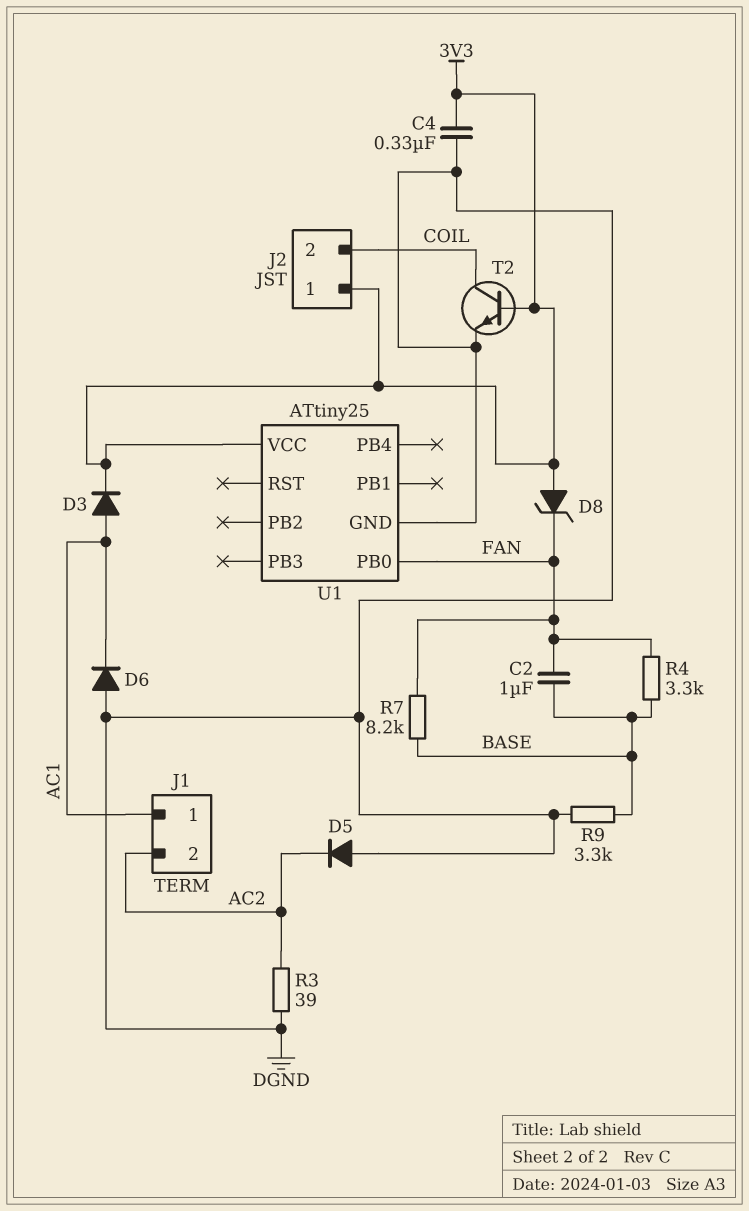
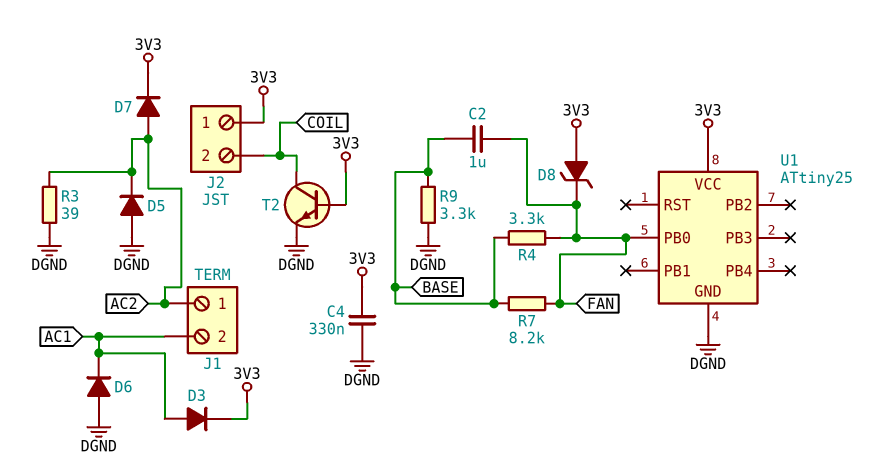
D7: none -> diode (A AC2, K 3V3)
J1 pin 1: AC1 -> AC2
J1 pin 2: AC2 -> AC1

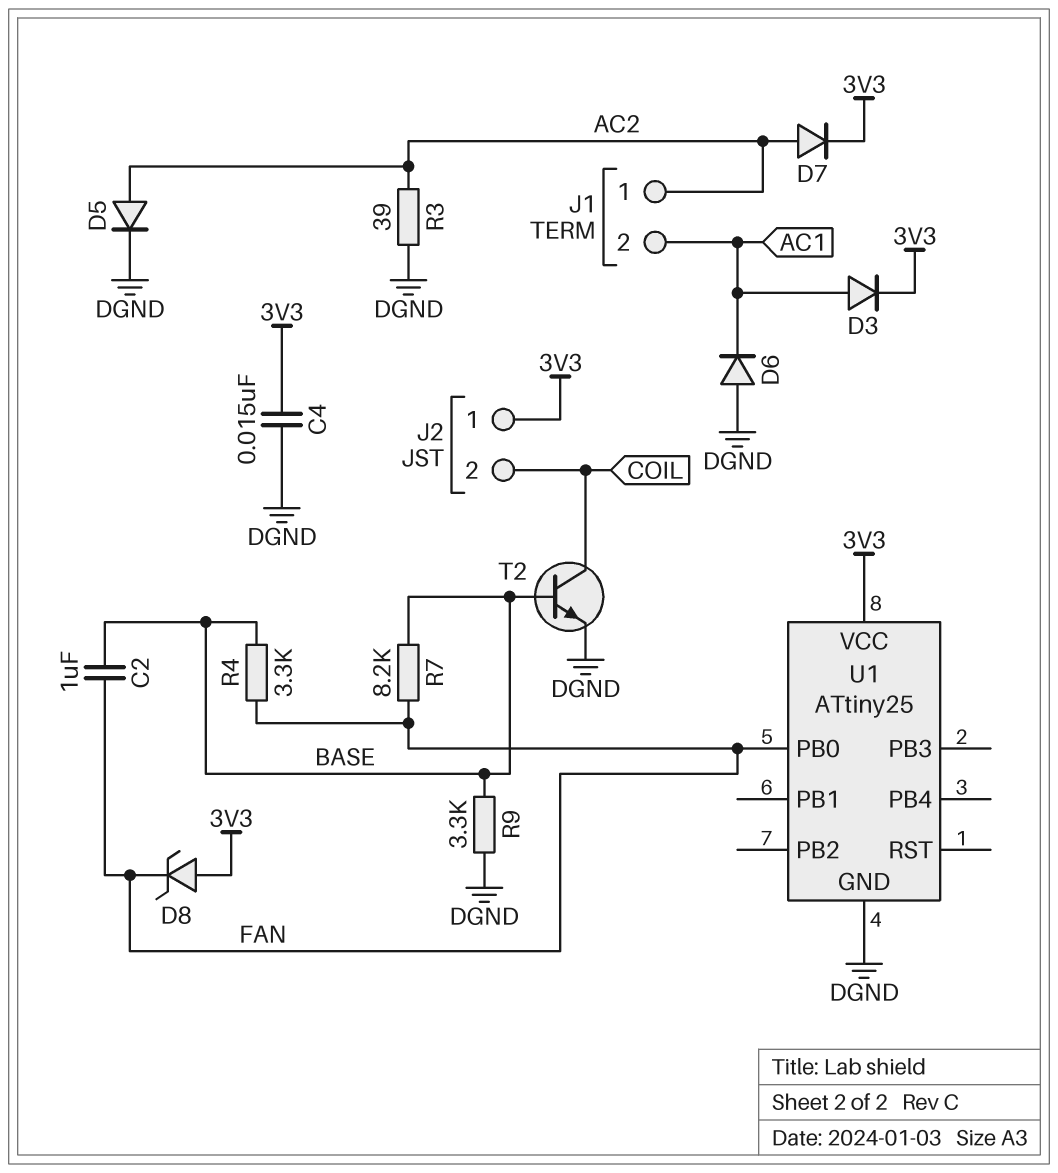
C4: 330nF (3V3, DGND) -> 15nF (3V3, DGND)
D5: diode (A DGND, K AC2) -> diode (A AC2, K DGND)
T2: NPN (B 3V3, C COIL, E DGND) -> NPN (B BASE, C COIL, E DGND)

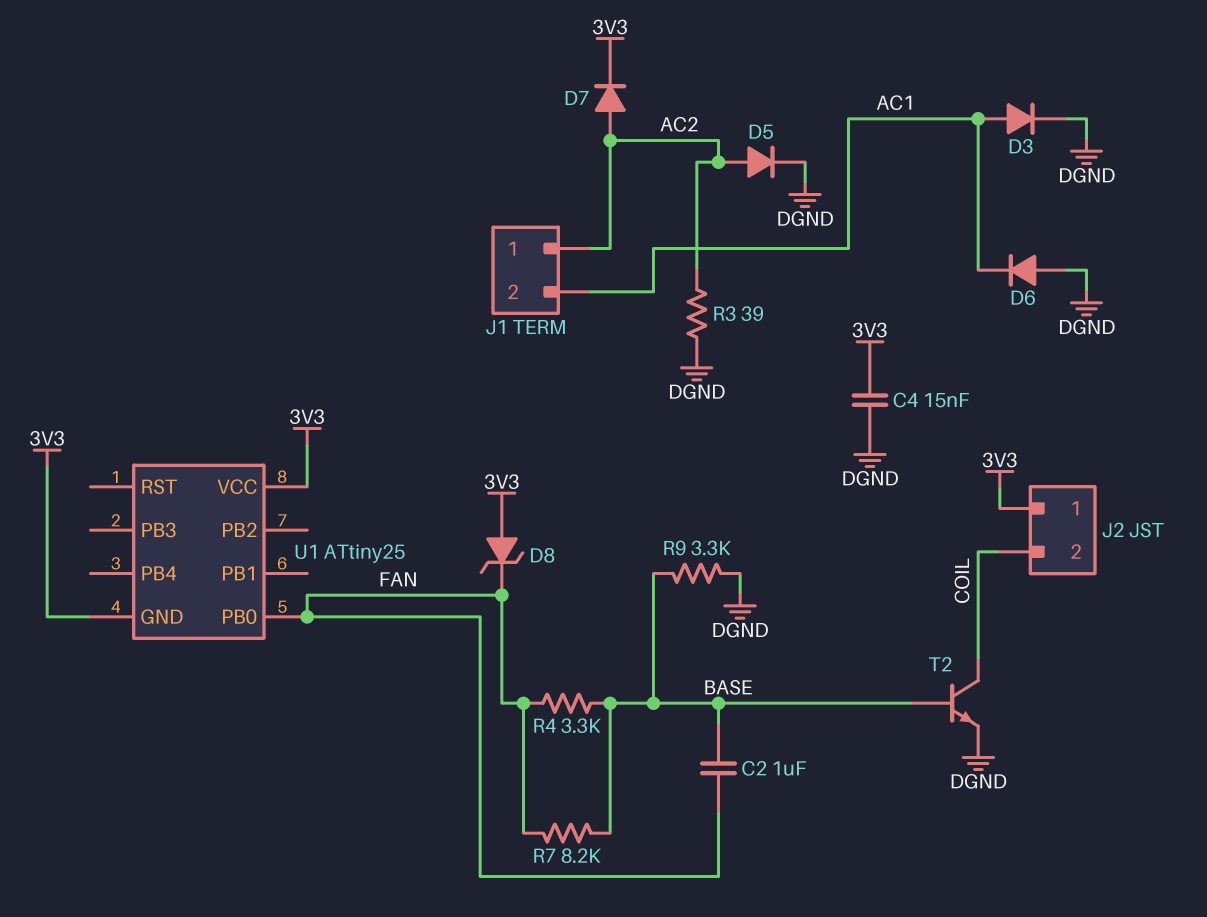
D3: diode (A AC1, K 3V3) -> diode (A AC1, K DGND)
U1 pin GND: DGND -> 3V3

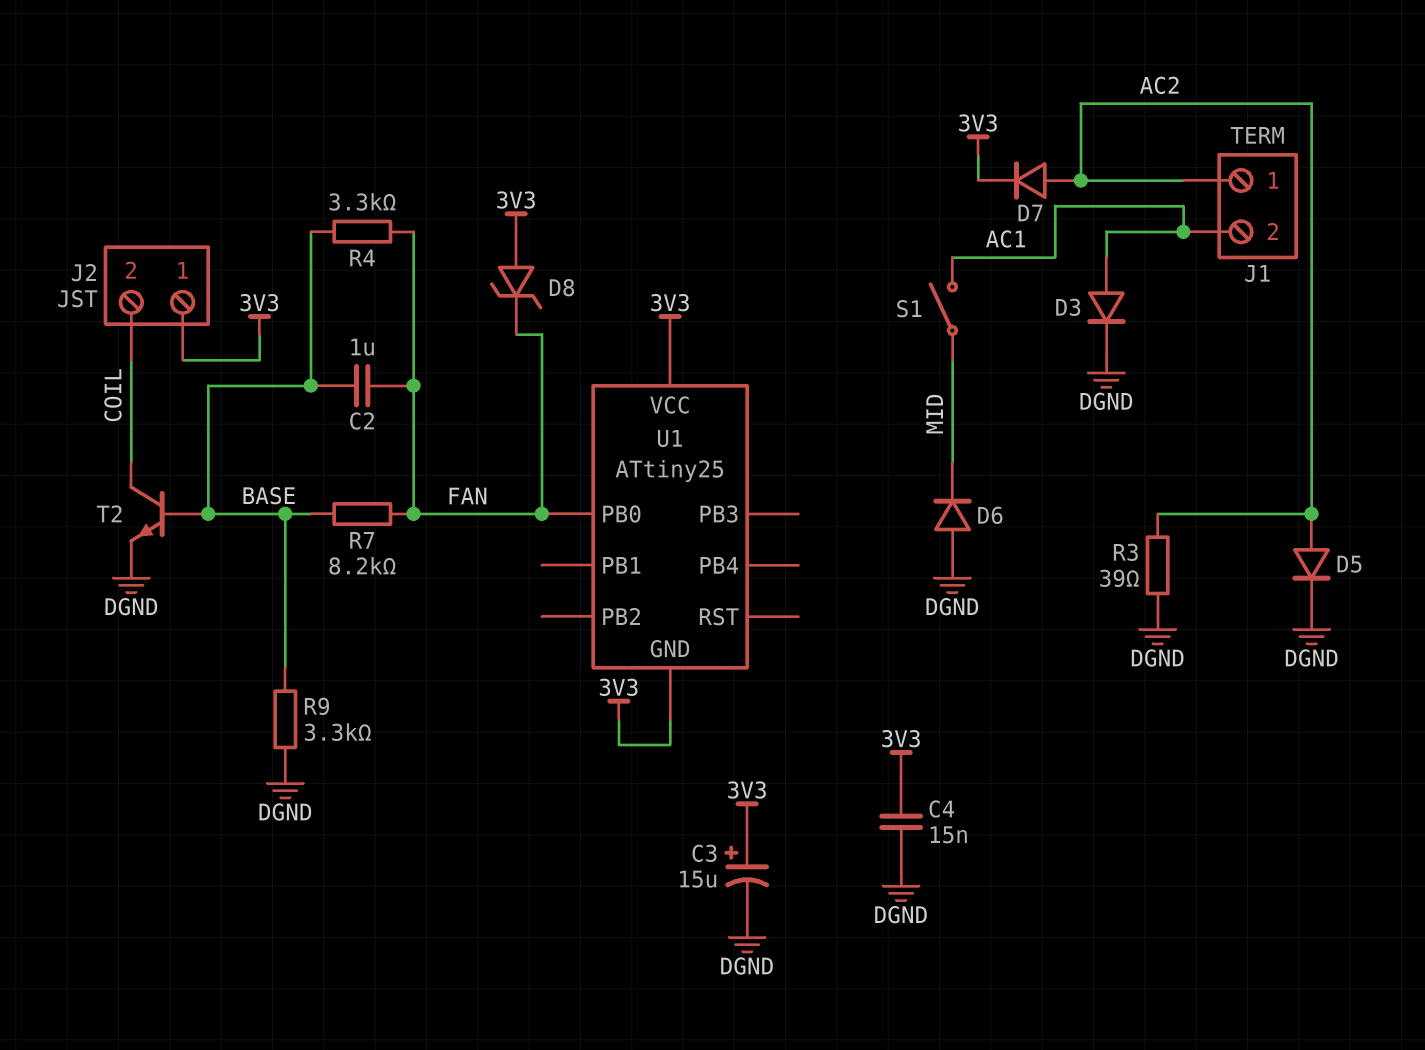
C3: none -> 15uF (plus 3V3, minus DGND)
D6: diode (A DGND, K AC1) -> diode (A DGND, K MID)
S1: none -> switch (AC1, MID)

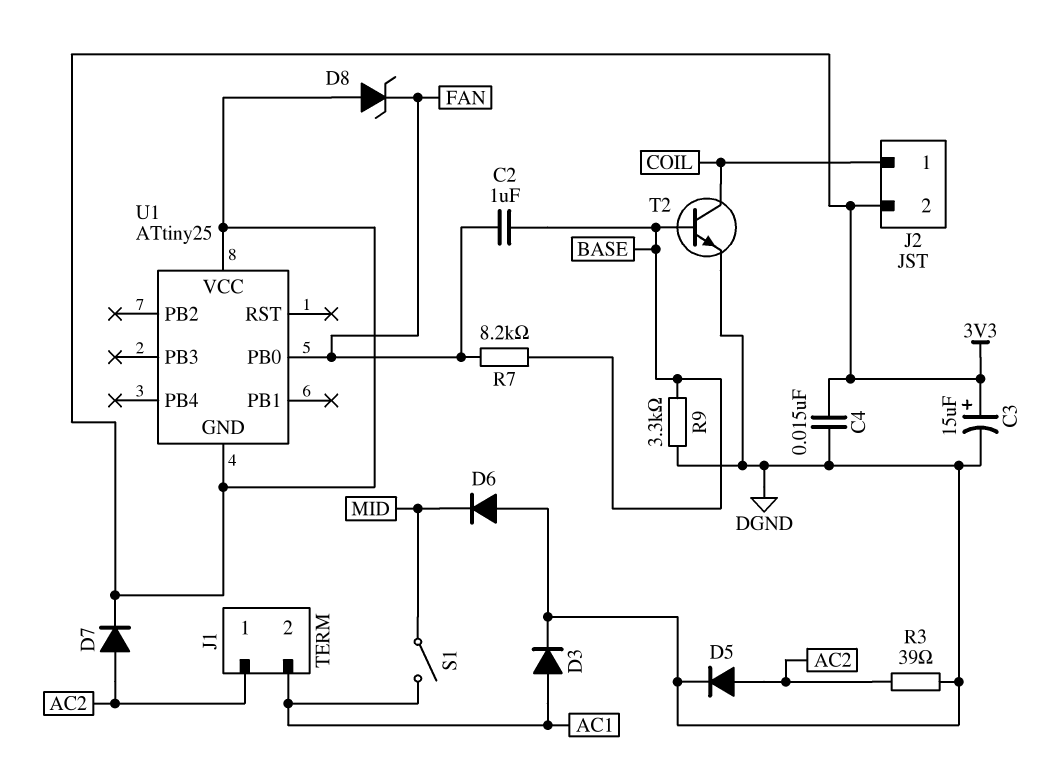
J2 pin 1: 3V3 -> COIL
J2 pin 2: COIL -> 3V3
R4: 3.3k (BASE, FAN) -> none

